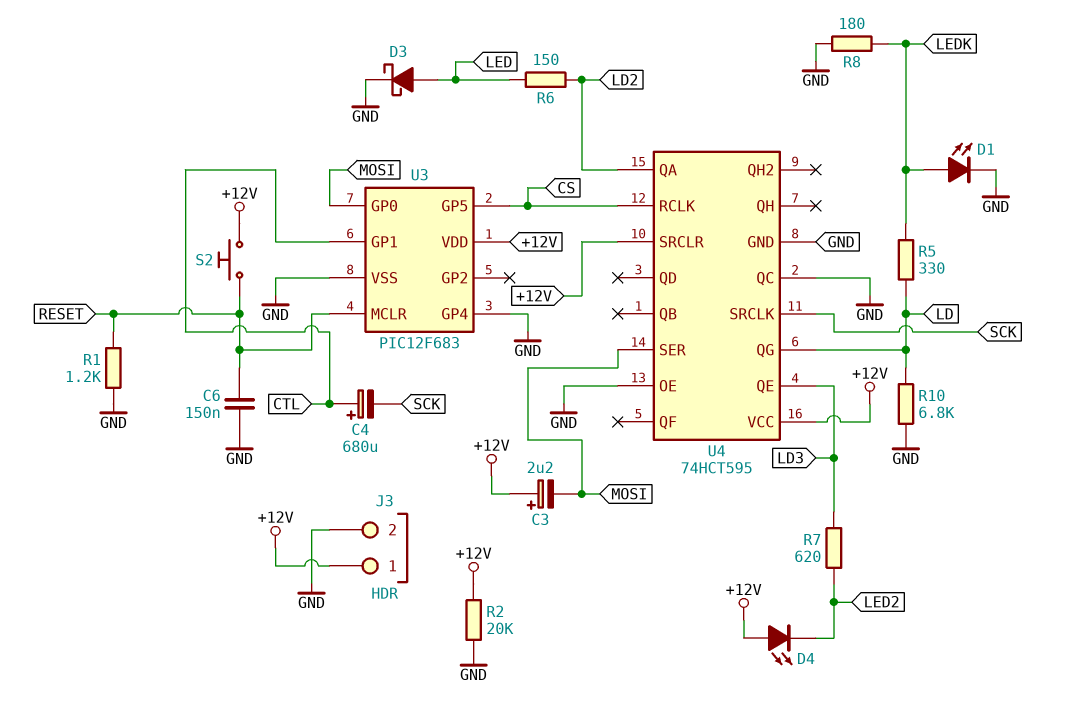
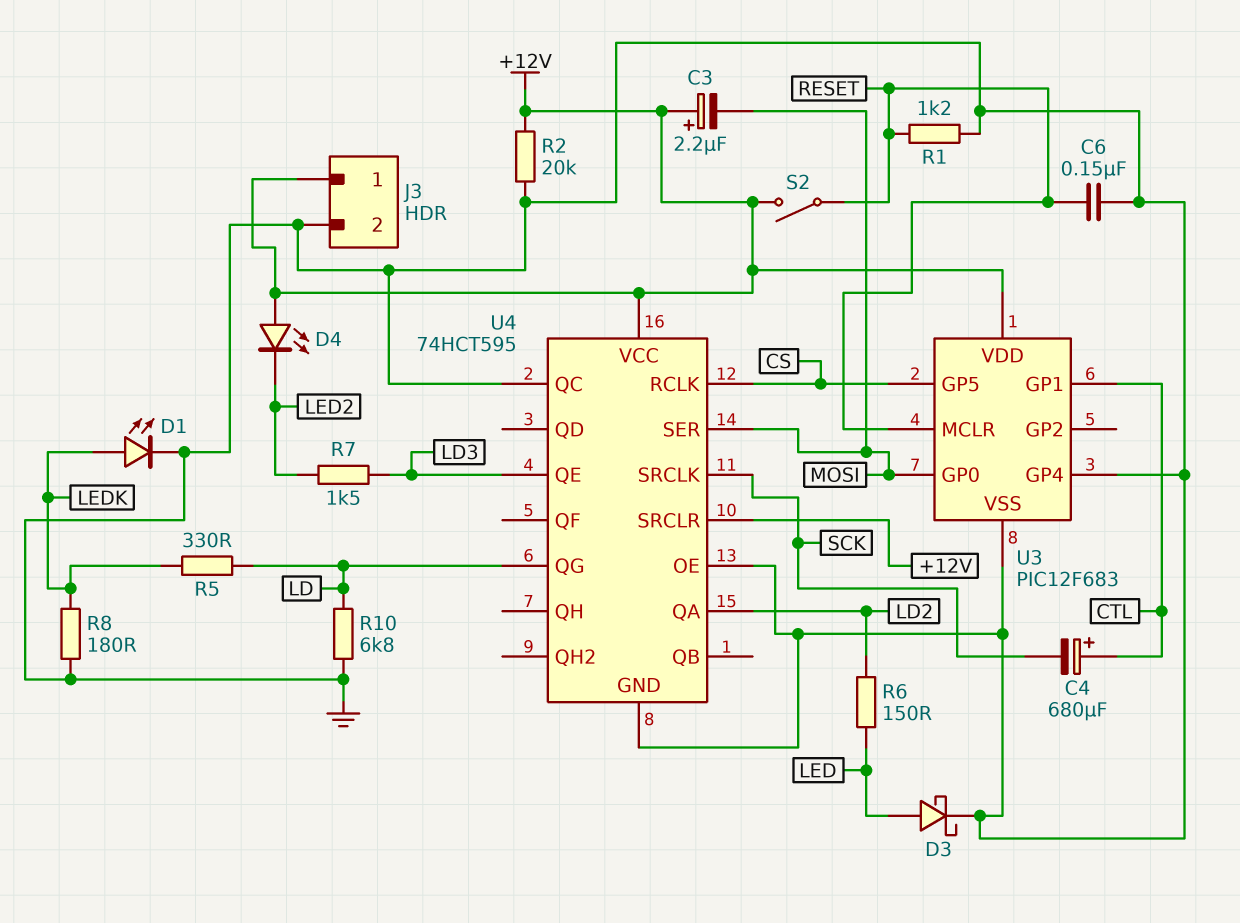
R7: 620 (LD3, LED2) -> 1.5k (LD3, LED2)
S2: button (+12V, RESET) -> switch (+12V, RESET)

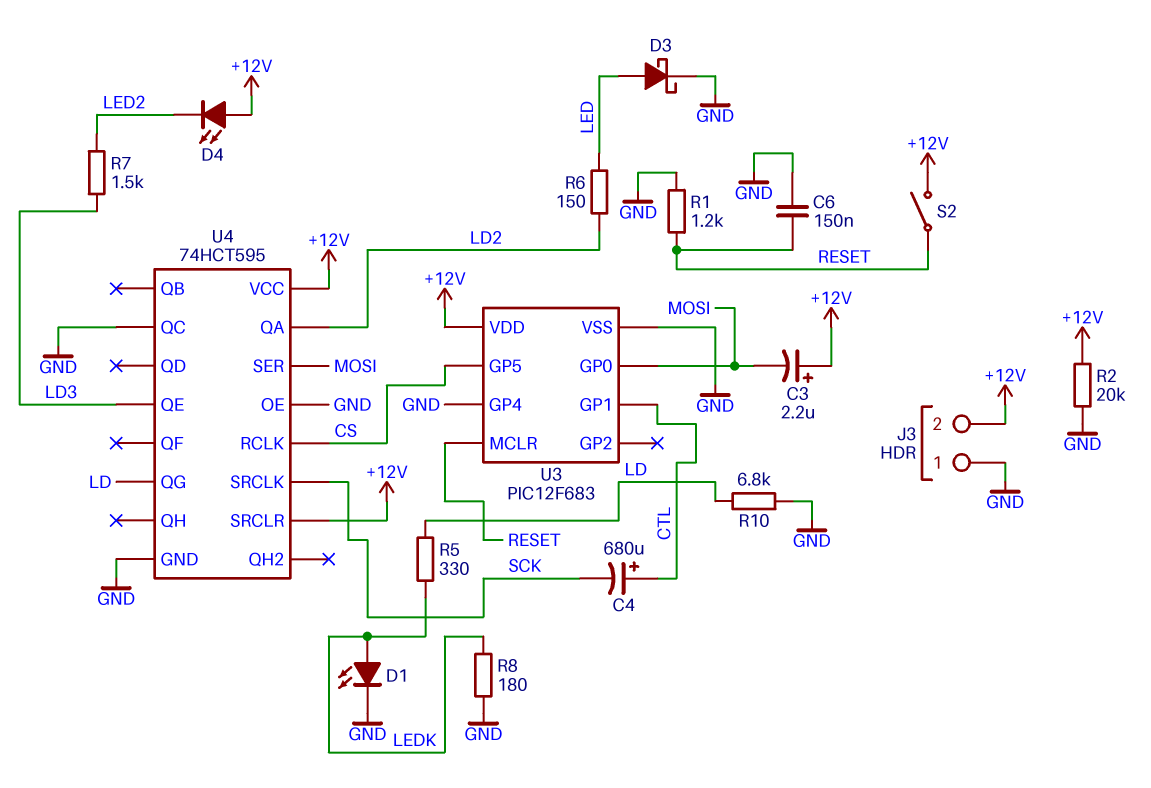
J3 pin 1: +12V -> GND
J3 pin 2: GND -> +12V

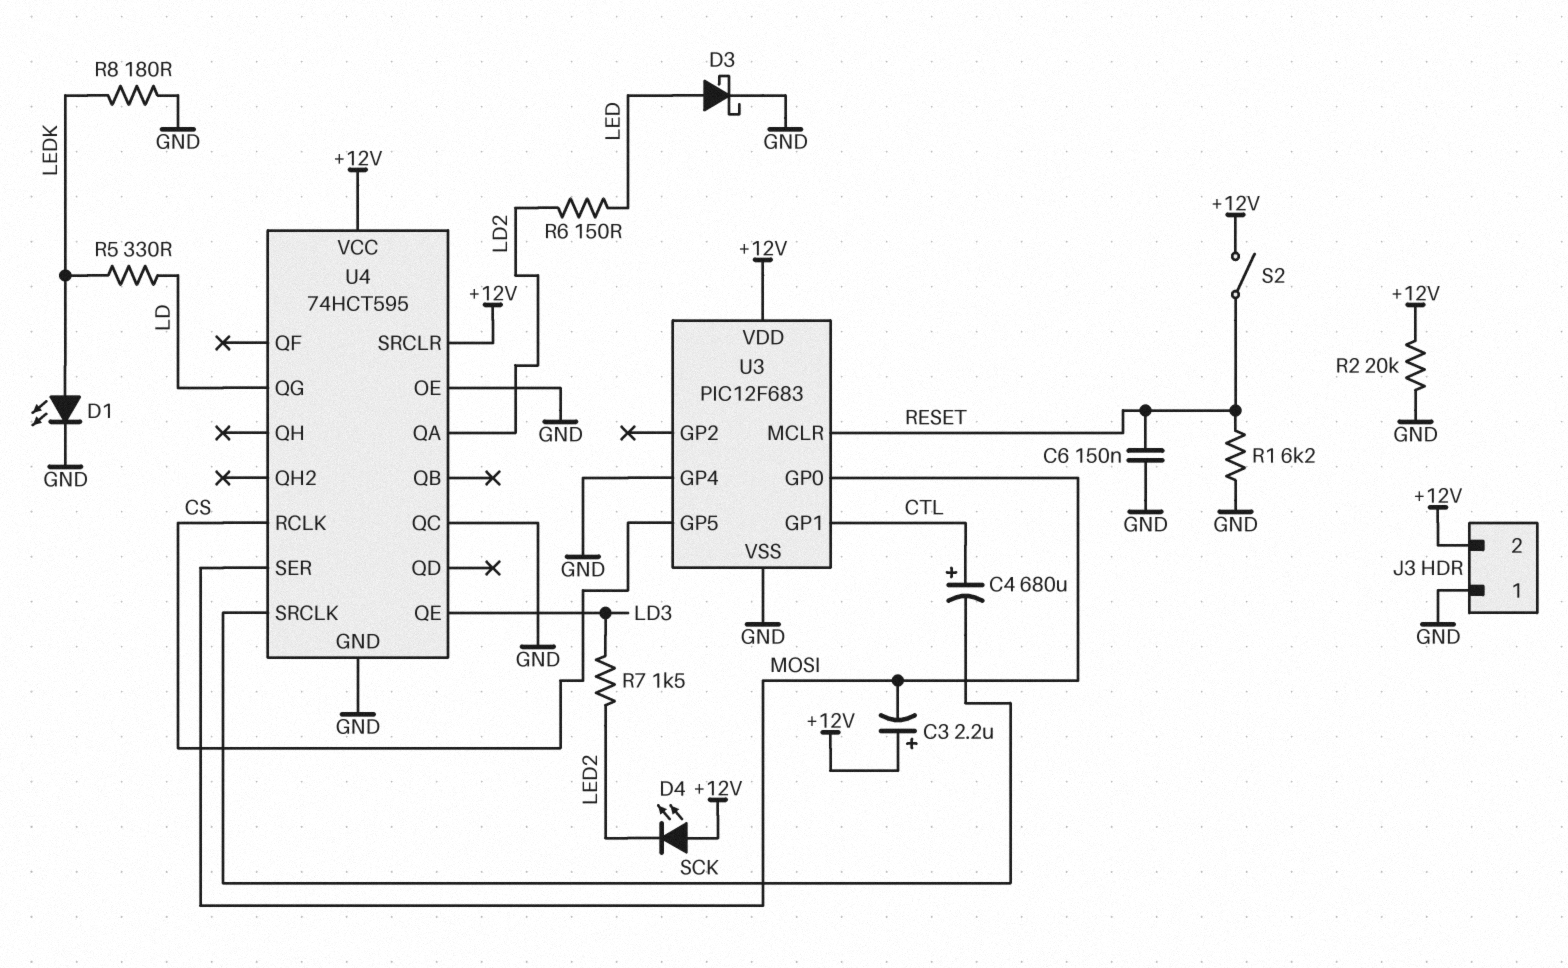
R1: 1.2k (GND, RESET) -> 6.2k (GND, RESET)
R10: 6.8k (GND, LD) -> none

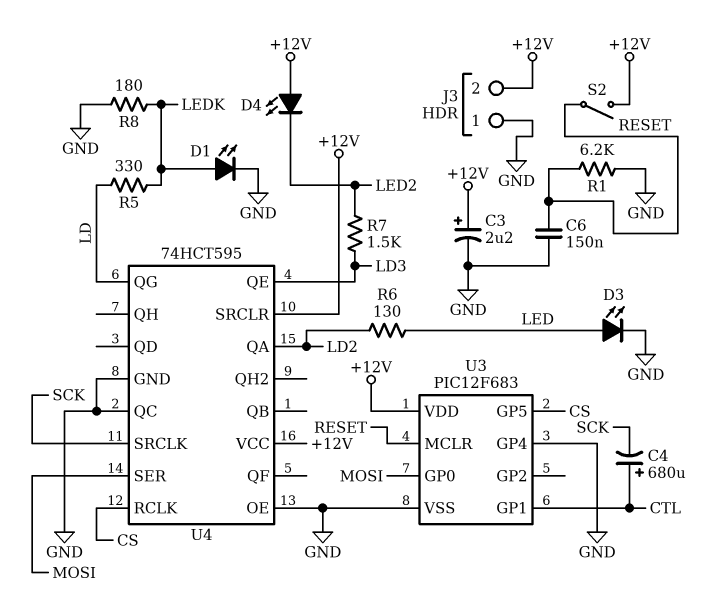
C3: 2.2uF (plus +12V, minus MOSI) -> 2.2uF (plus +12V, minus GND)
D3: schottky (A LED, K GND) -> LED (A LED, K GND)
R2: 20k (+12V, GND) -> none
R6: 150 (LD2, LED) -> 130 (LD2, LED)

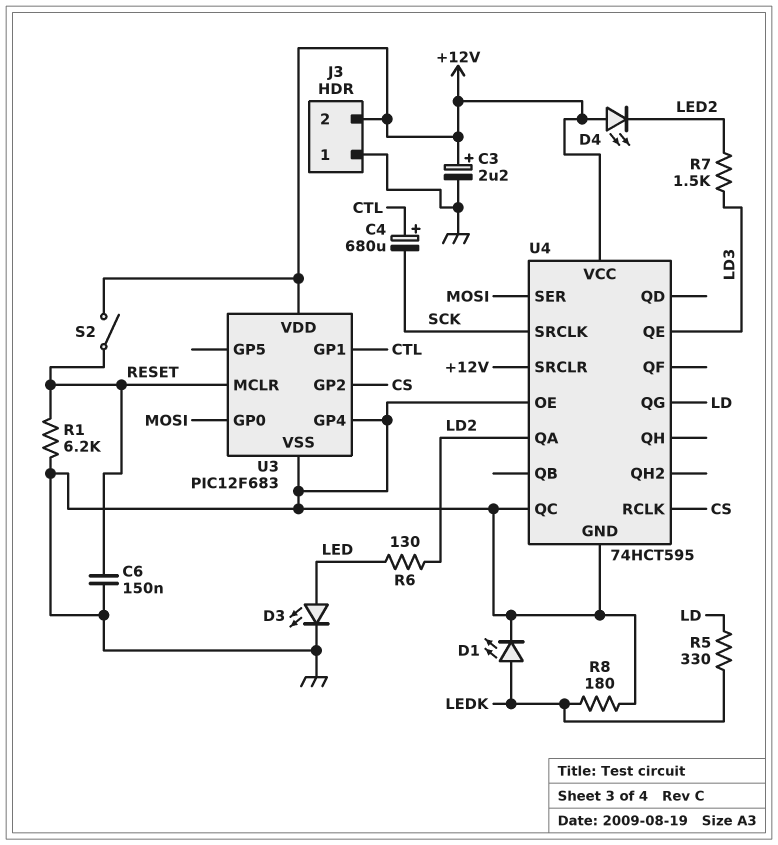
U3 pin GP2: none -> CS
U3 pin GP5: CS -> none

